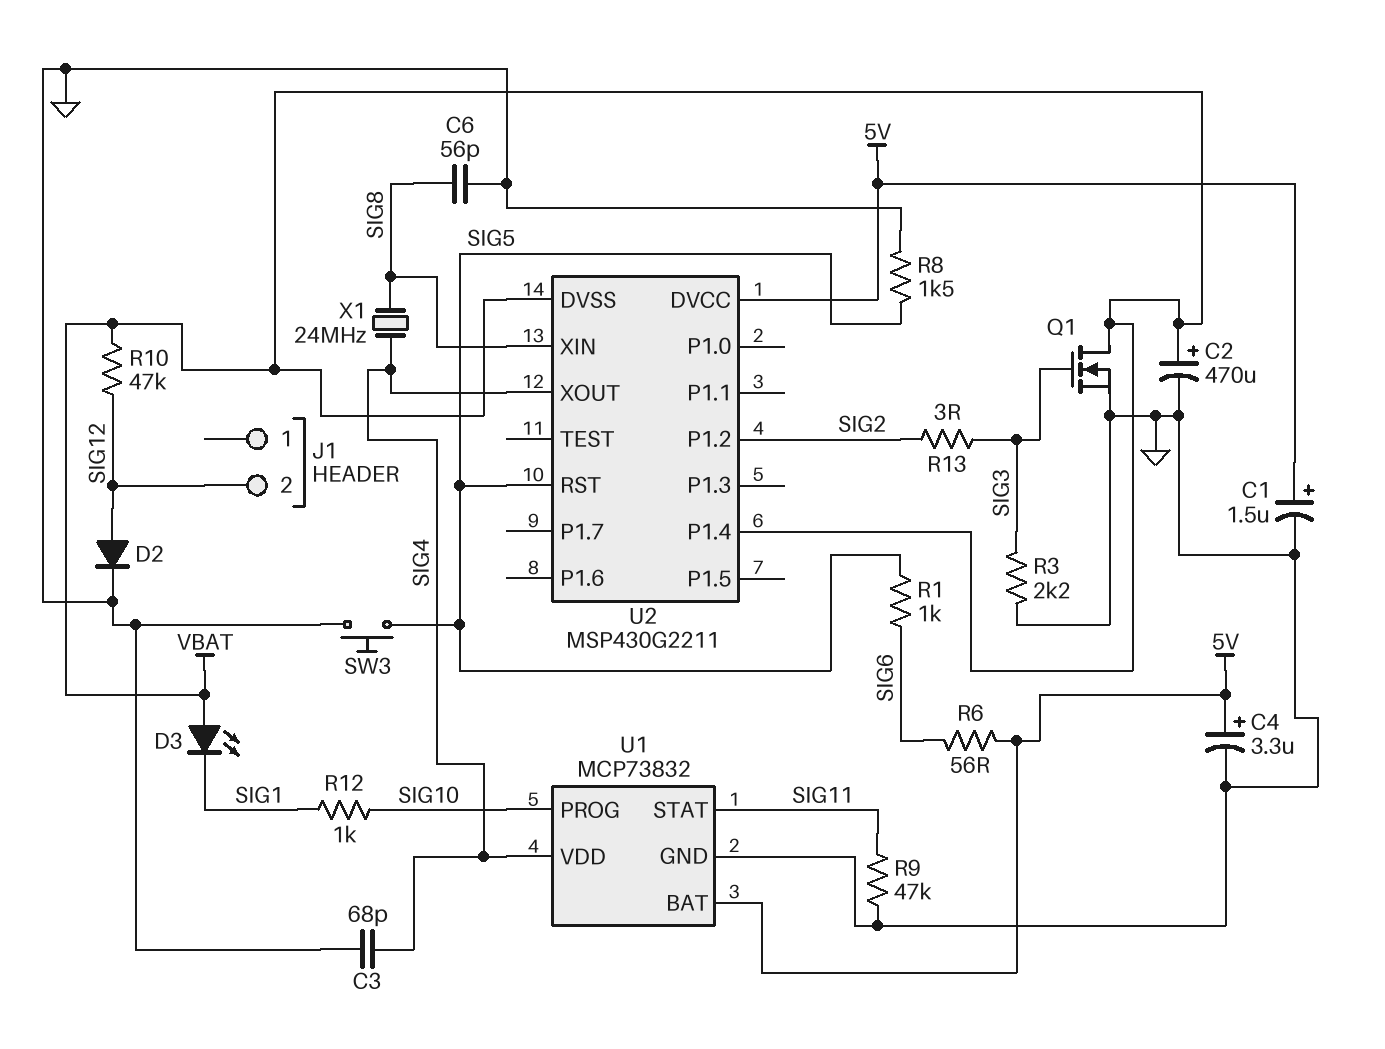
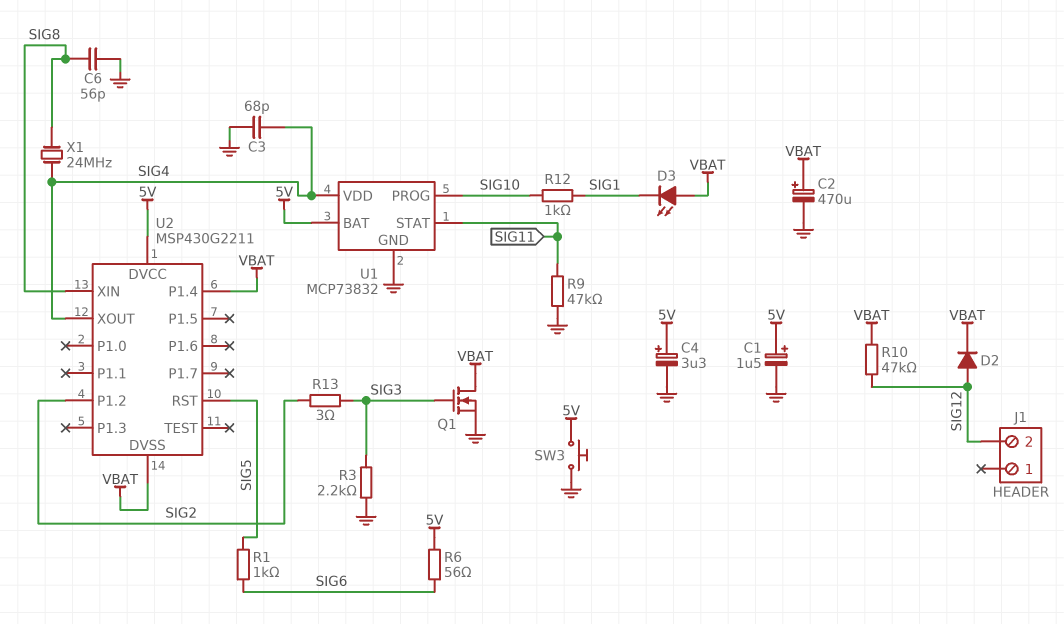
D2: diode (A SIG12, K GND) -> diode (A SIG12, K VBAT)
R8: 1.5k (GND, SIG5) -> none
SW3: button (GND, SIG5) -> button (5V, GND)

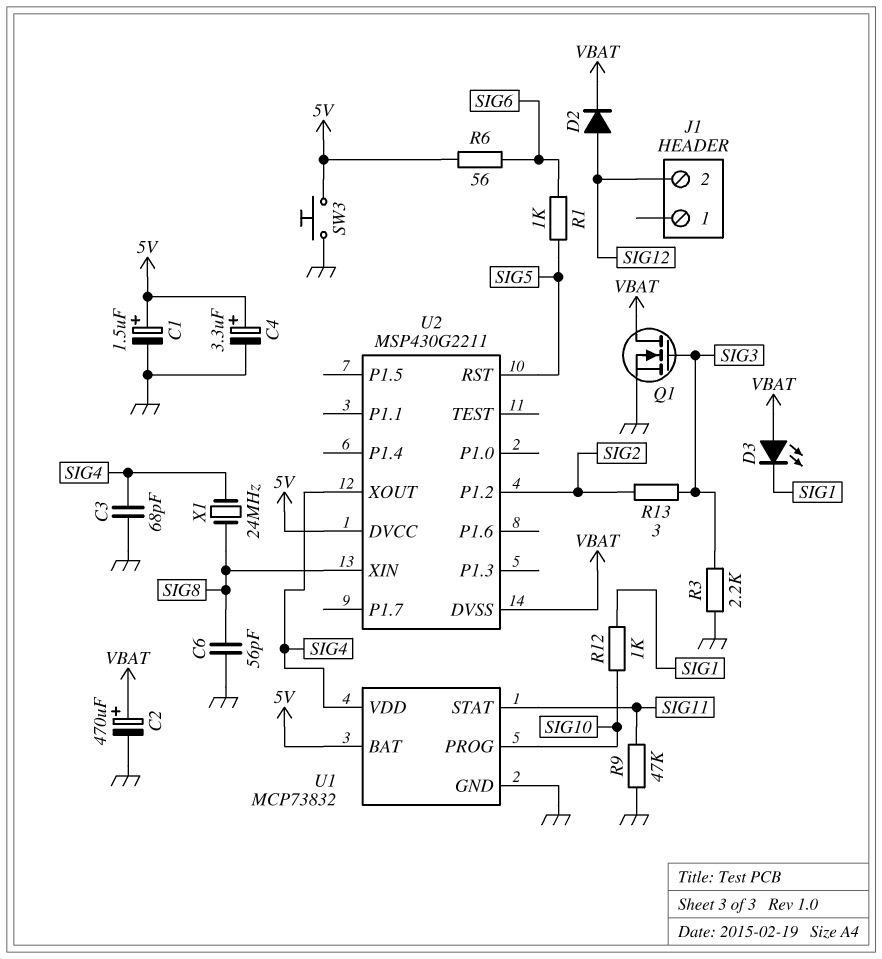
R10: 47k (SIG12, VBAT) -> none
U2 pin P1.4: VBAT -> none

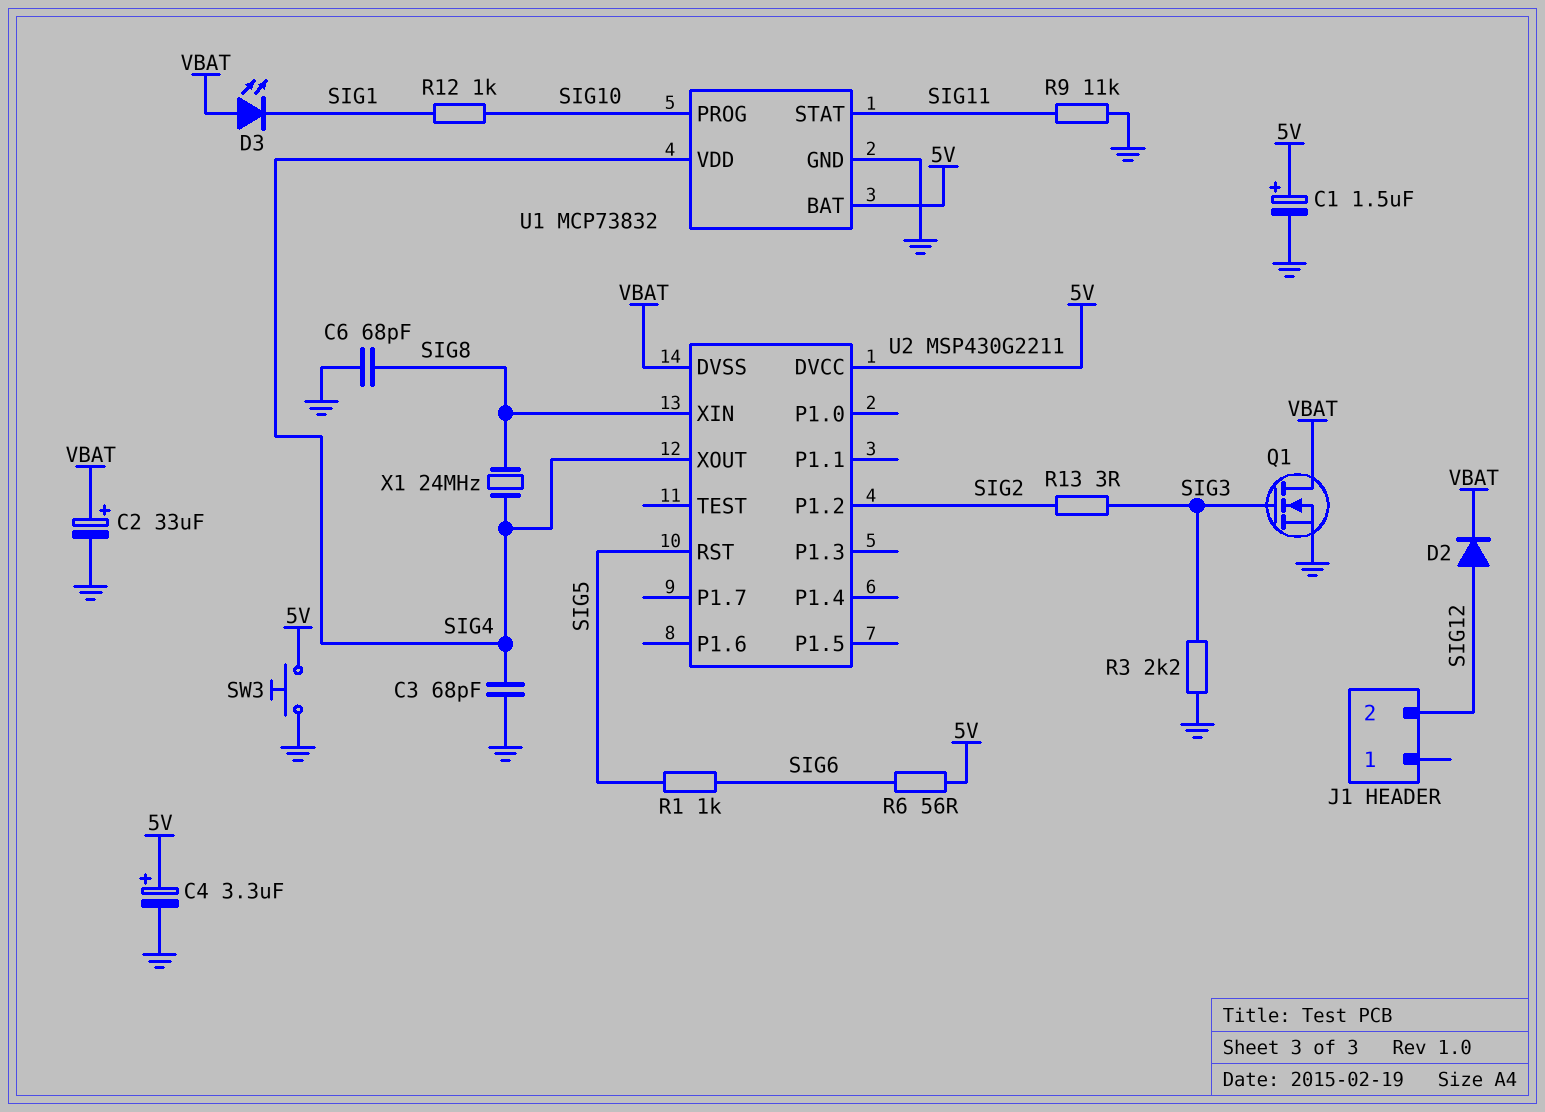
C2: 470uF (plus VBAT, minus GND) -> 33uF (plus VBAT, minus GND)
C6: 56pF (GND, SIG8) -> 68pF (GND, SIG8)
R9: 47k (GND, SIG11) -> 11k (GND, SIG11)

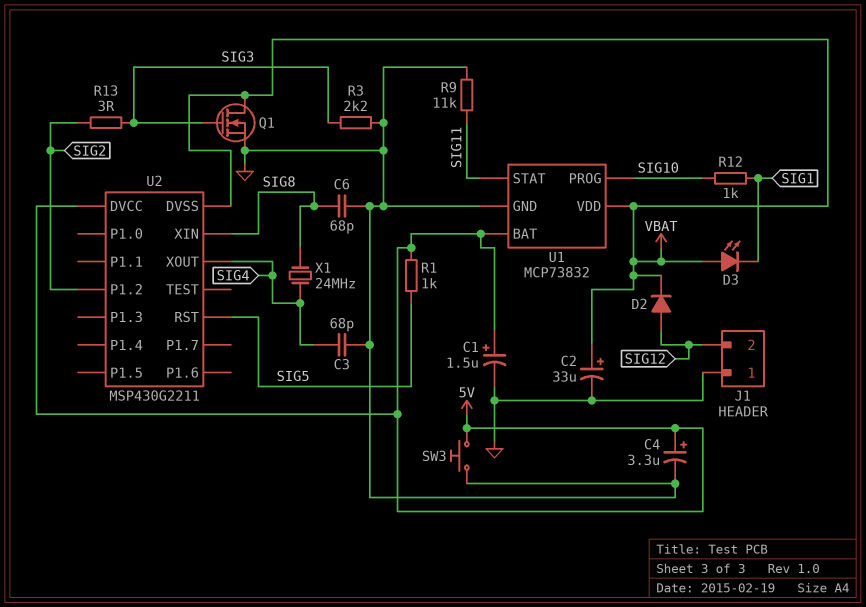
J1 pin 1: none -> GND
R1: 1k (SIG5, SIG6) -> 1k (5V, SIG5)
R6: 56 (5V, SIG6) -> none
U1 pin VDD: SIG4 -> VBAT

